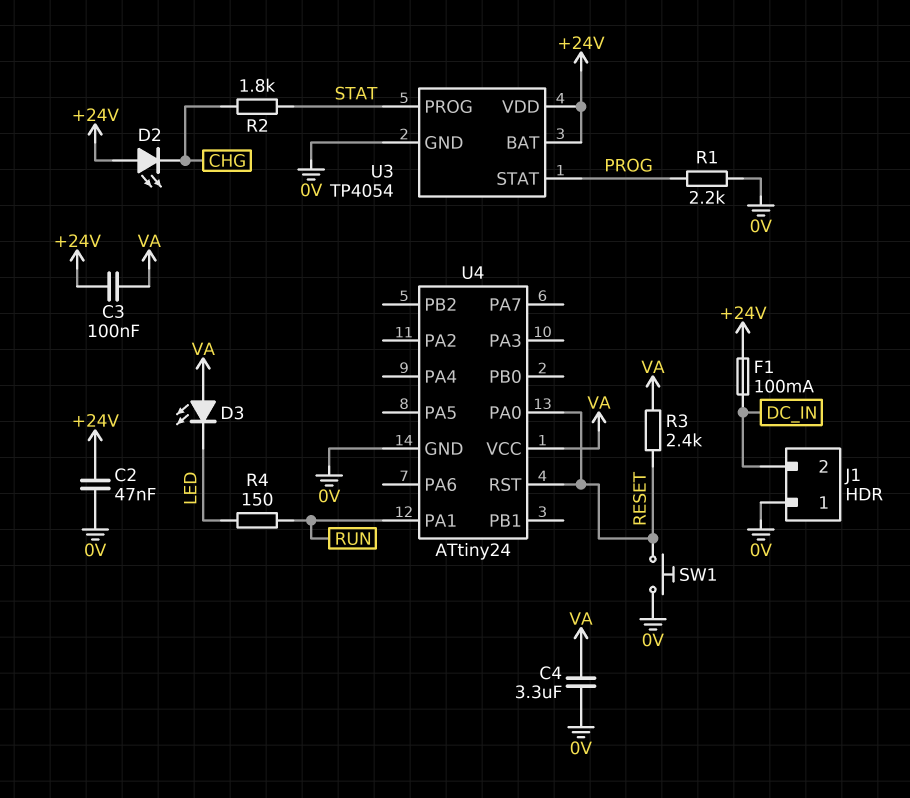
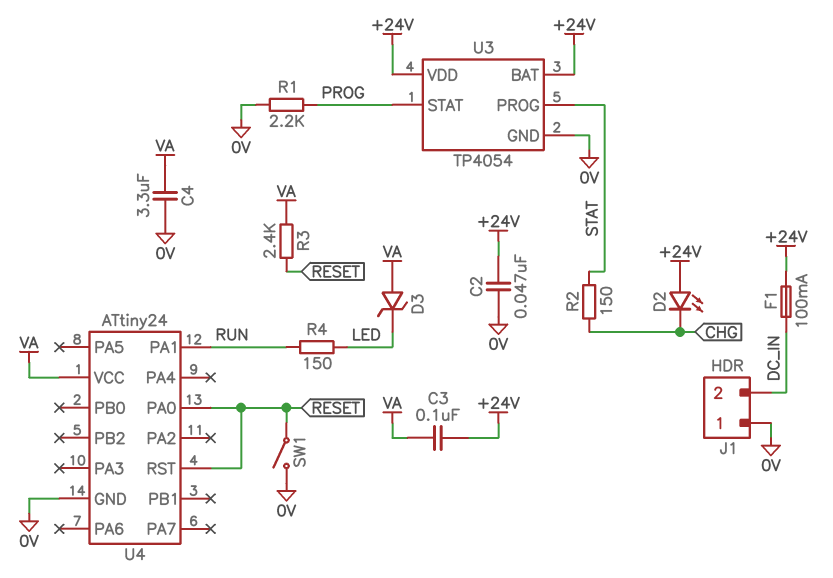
D3: LED (A VA, K LED) -> zener (A VA, K LED)
R2: 1.8k (CHG, STAT) -> 150 (CHG, STAT)
SW1: button (0V, RESET) -> switch (0V, RESET)

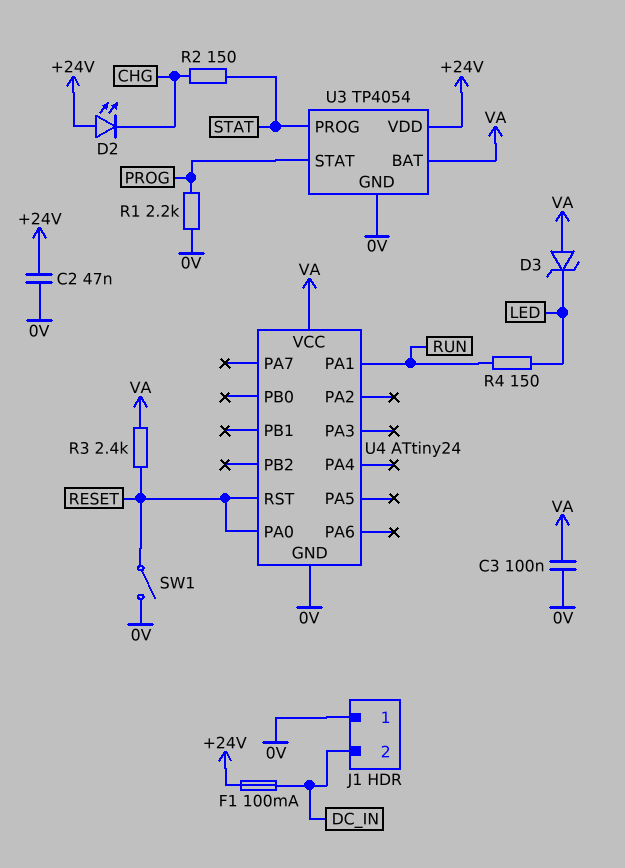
C3: 100nF (+24V, VA) -> 100nF (0V, VA)
C4: 3.3uF (0V, VA) -> none
U3 pin BAT: +24V -> VA

